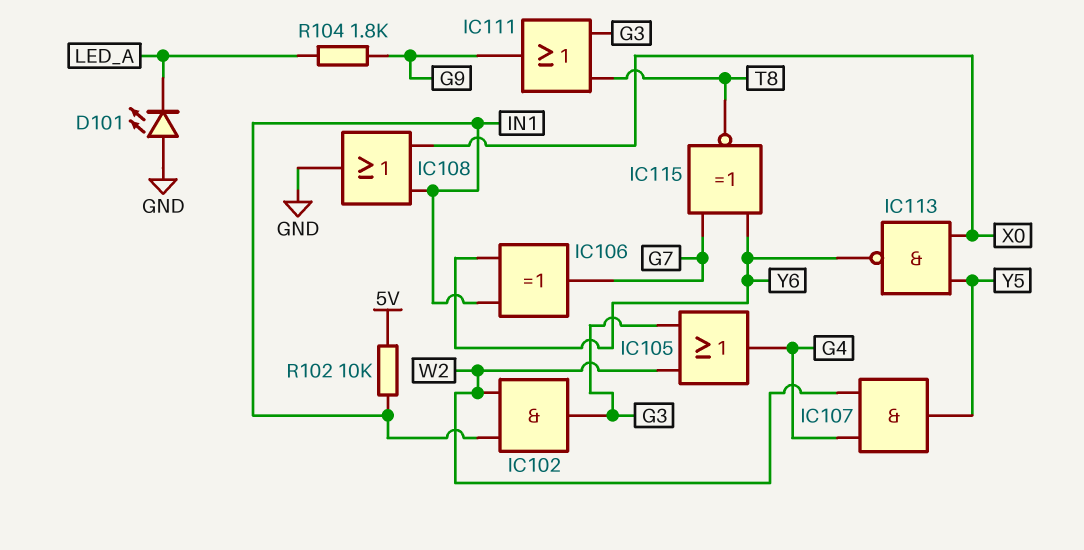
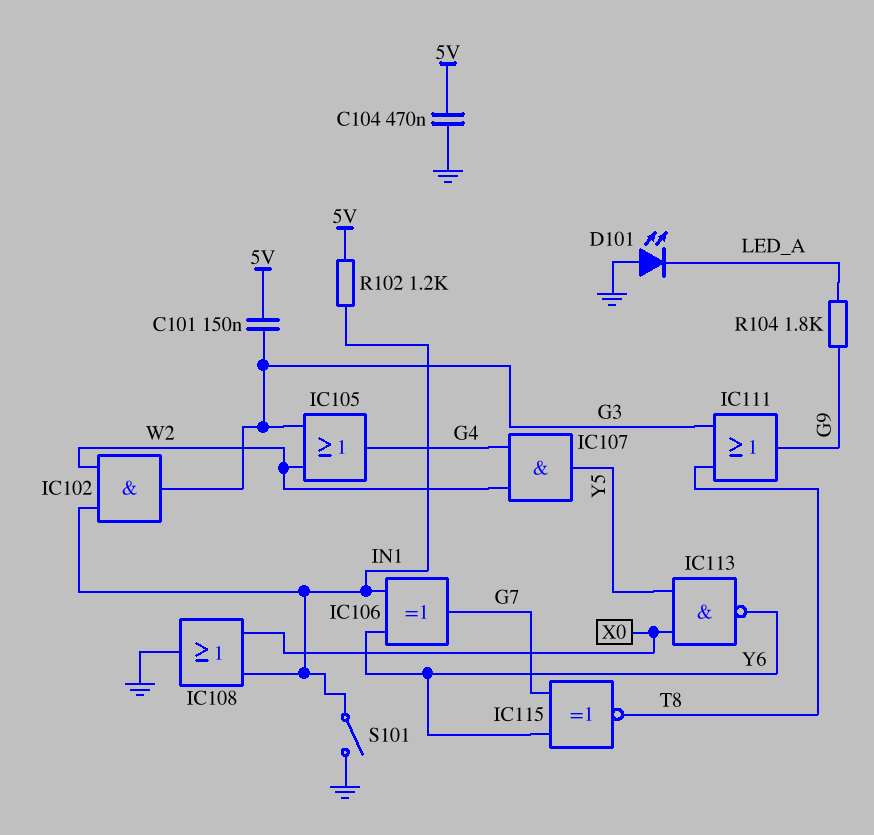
C101: none -> 150nF (5V, G3)
C104: none -> 470nF (5V, GND)
R102: 10k (5V, IN1) -> 1.2k (5V, IN1)
S101: none -> switch (GND, IN1)

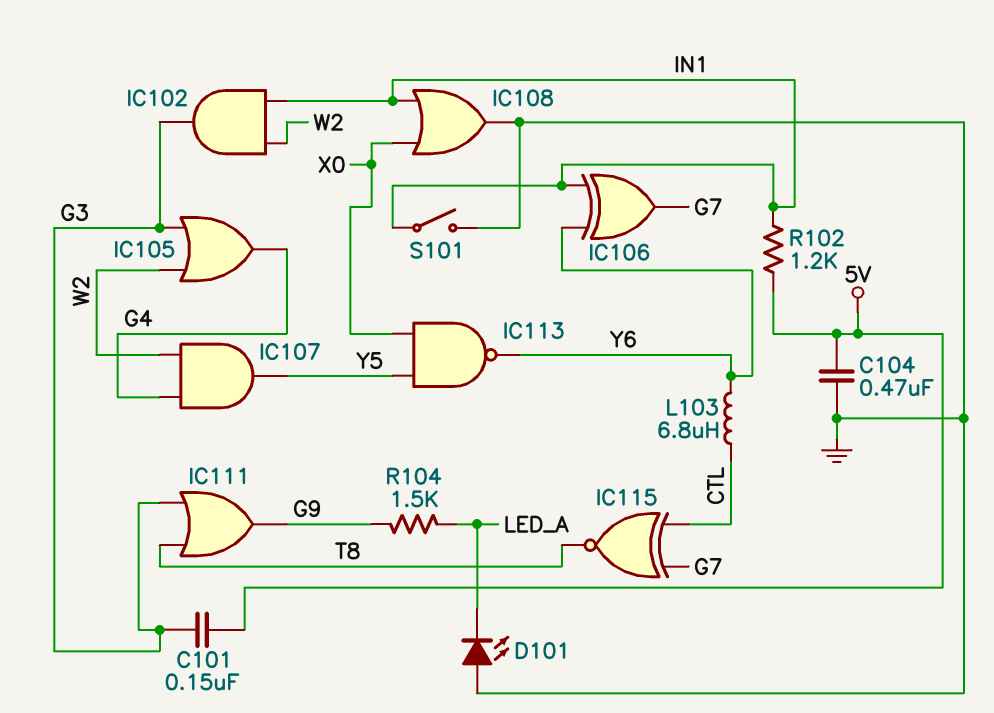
IC115: XNOR (in G7, in Y6, out T8) -> XNOR (in CTL, in G7, out T8)
L103: none -> 6.8uH (CTL, Y6)
R104: 1.8k (G9, LED_A) -> 1.5k (G9, LED_A)

